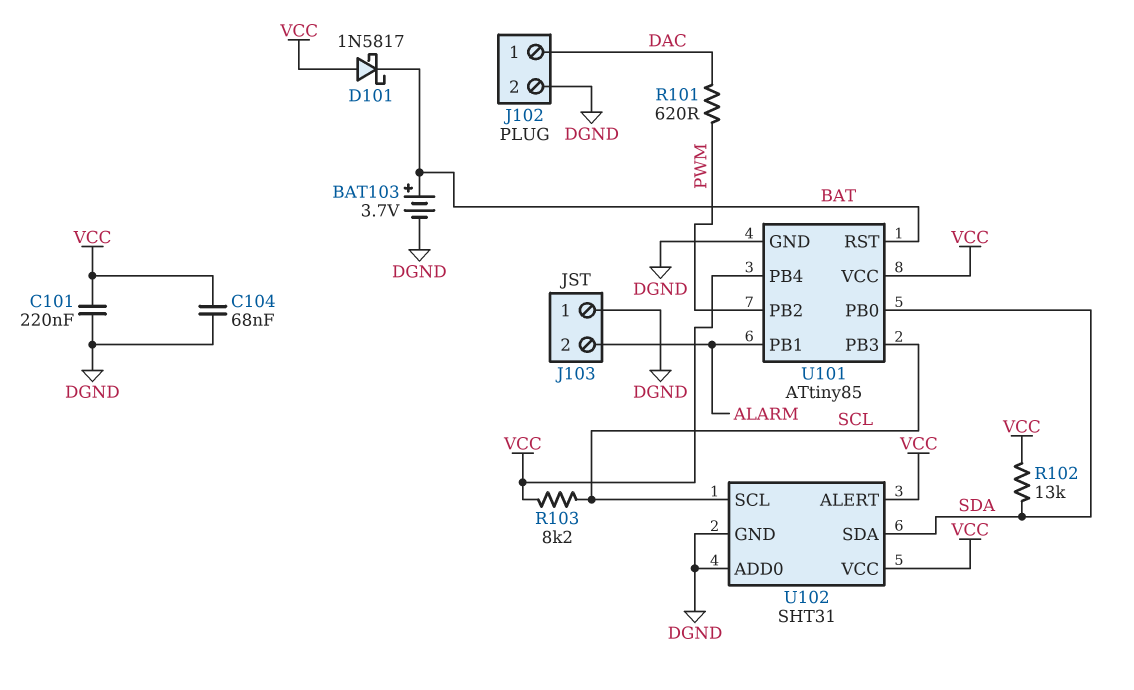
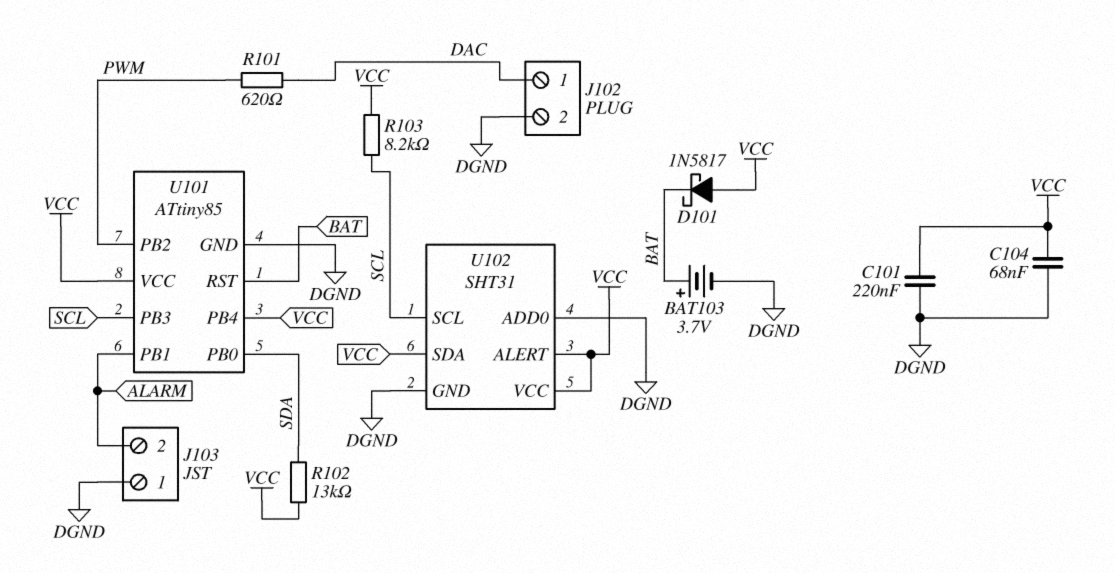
U102 pin SDA: SDA -> VCC

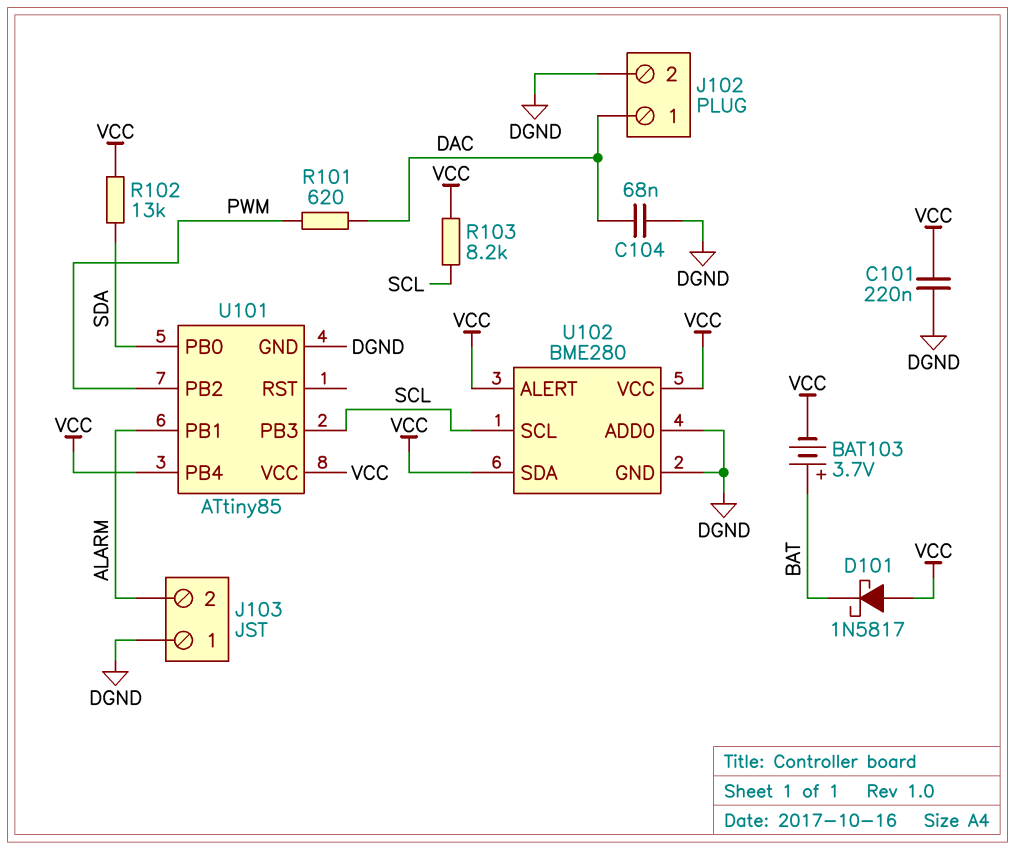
BAT103: 3.7V (plus BAT, minus DGND) -> 3.7V (plus BAT, minus VCC)
C104: 68nF (DGND, VCC) -> 68nF (DAC, DGND)
U101 pin RST: BAT -> none
U102: SHT31 -> BME280

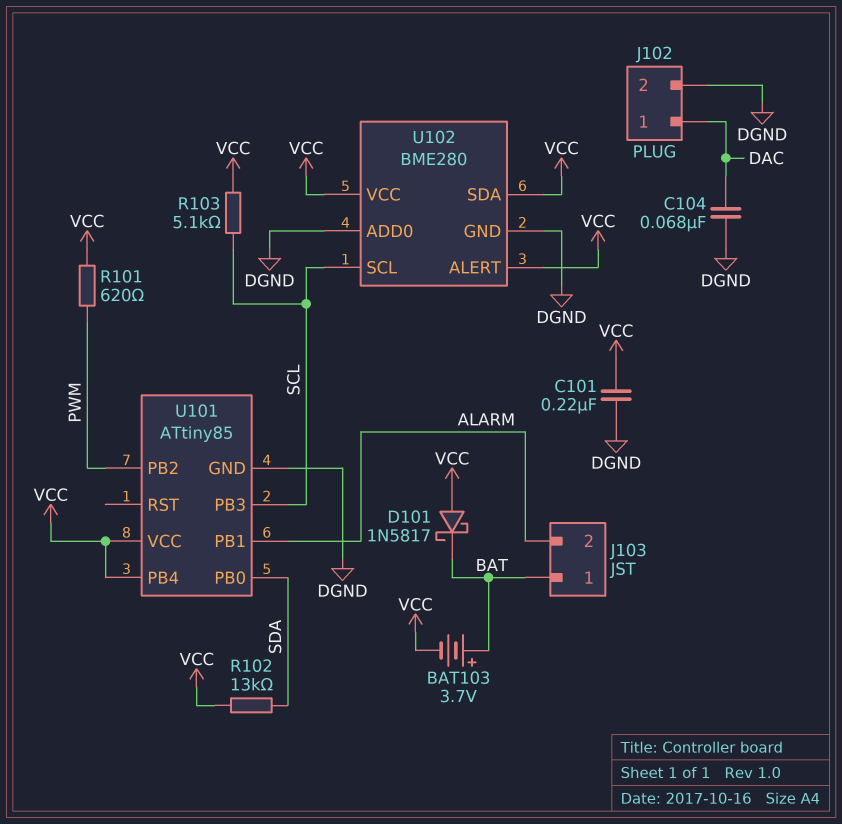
J103 pin 1: DGND -> BAT
R101: 620 (DAC, PWM) -> 620 (PWM, VCC)
R103: 8.2k (SCL, VCC) -> 5.1k (SCL, VCC)

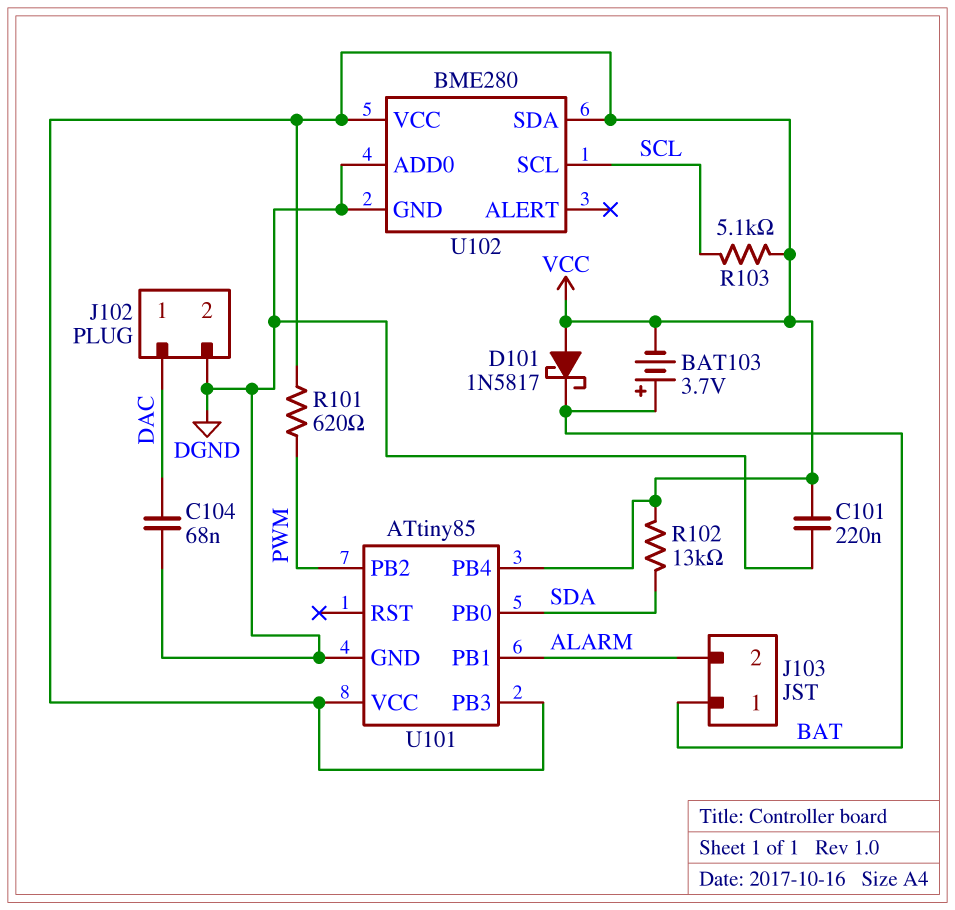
U101 pin PB3: SCL -> VCC
U102 pin ALERT: VCC -> none

